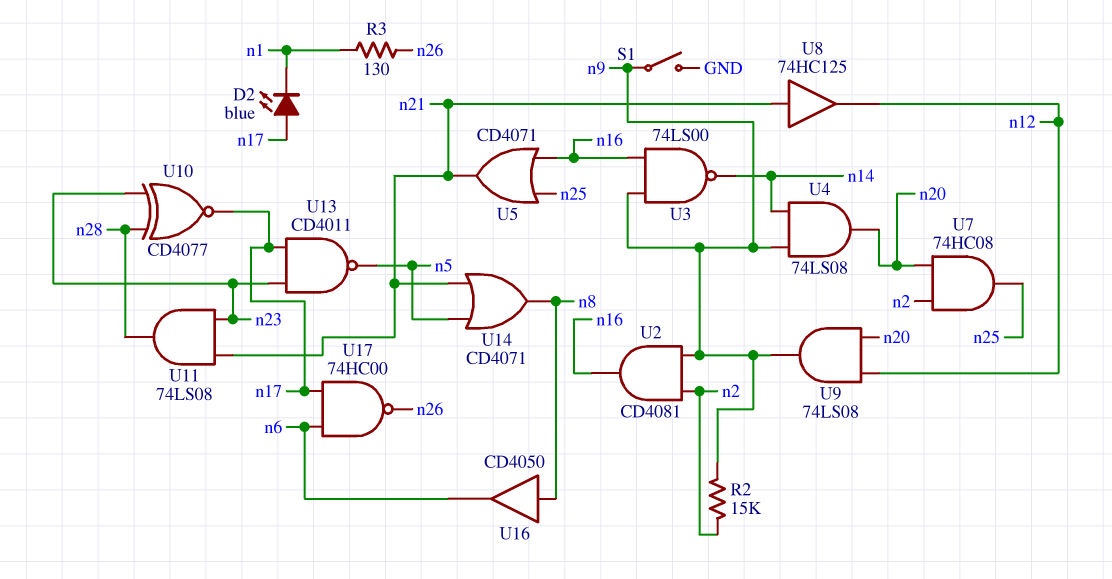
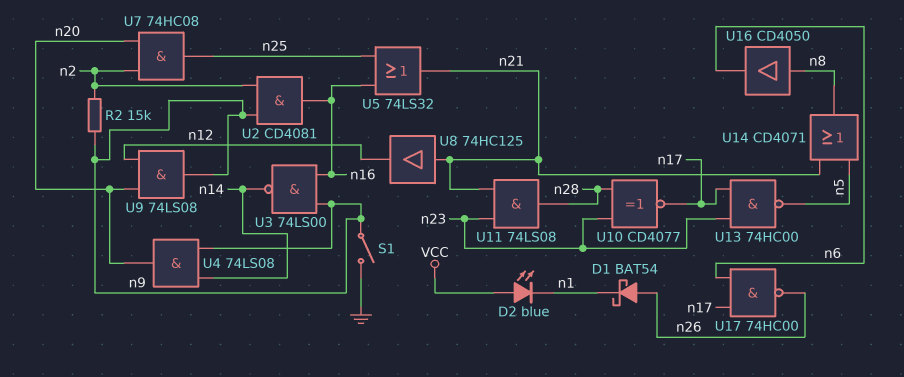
D1: none -> schottky BAT54 (A n26, K n1)
D2: LED blue (A n17, K n1) -> LED blue (A VCC, K n1)
R3: 130 (n1, n26) -> none
U5: OR CD4071 (in n16, in n25, out n21) -> OR 74LS32 (in n16, in n25, out n21)
U13: NAND CD4011 (in n17, in n23, out n5) -> NAND 74HC00 (in n17, in n23, out n5)

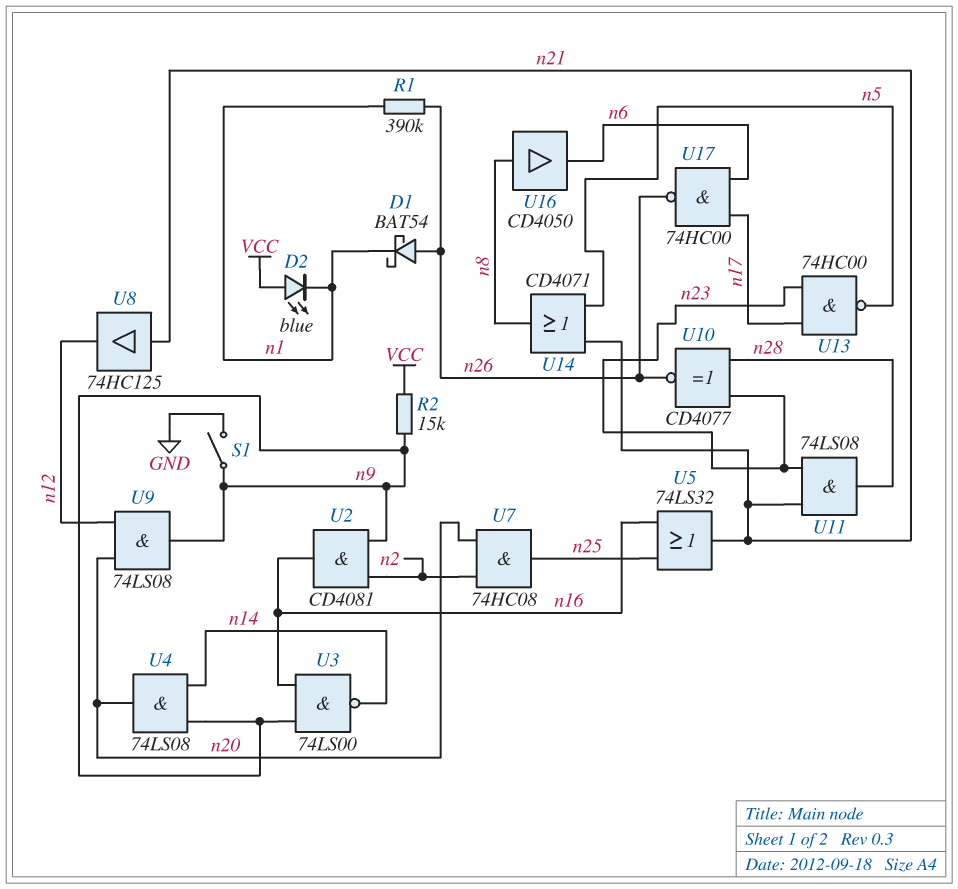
R1: none -> 390k (n1, n26)
R2: 15k (n2, n9) -> 15k (VCC, n9)
U10: XNOR CD4077 (in n23, in n28, out n17) -> XNOR CD4077 (in n23, in n28, out n26)

